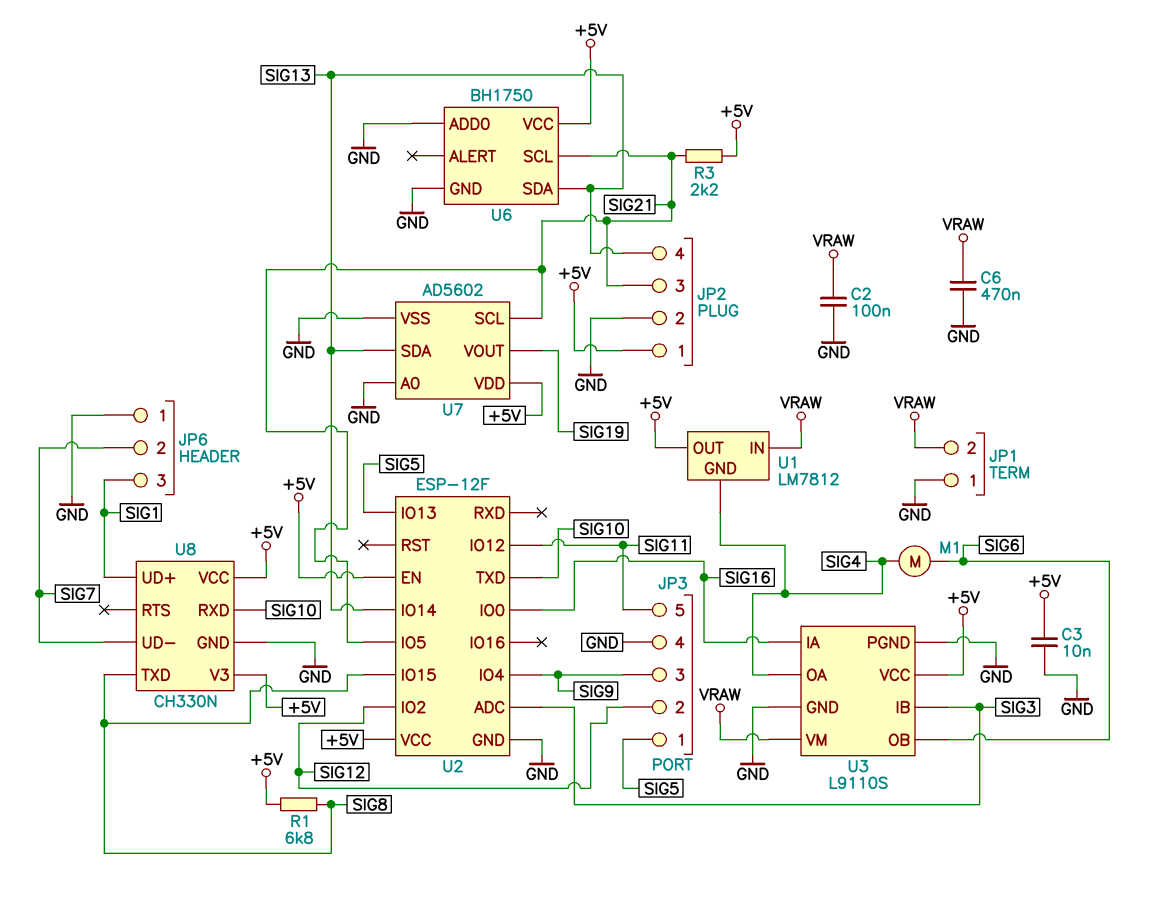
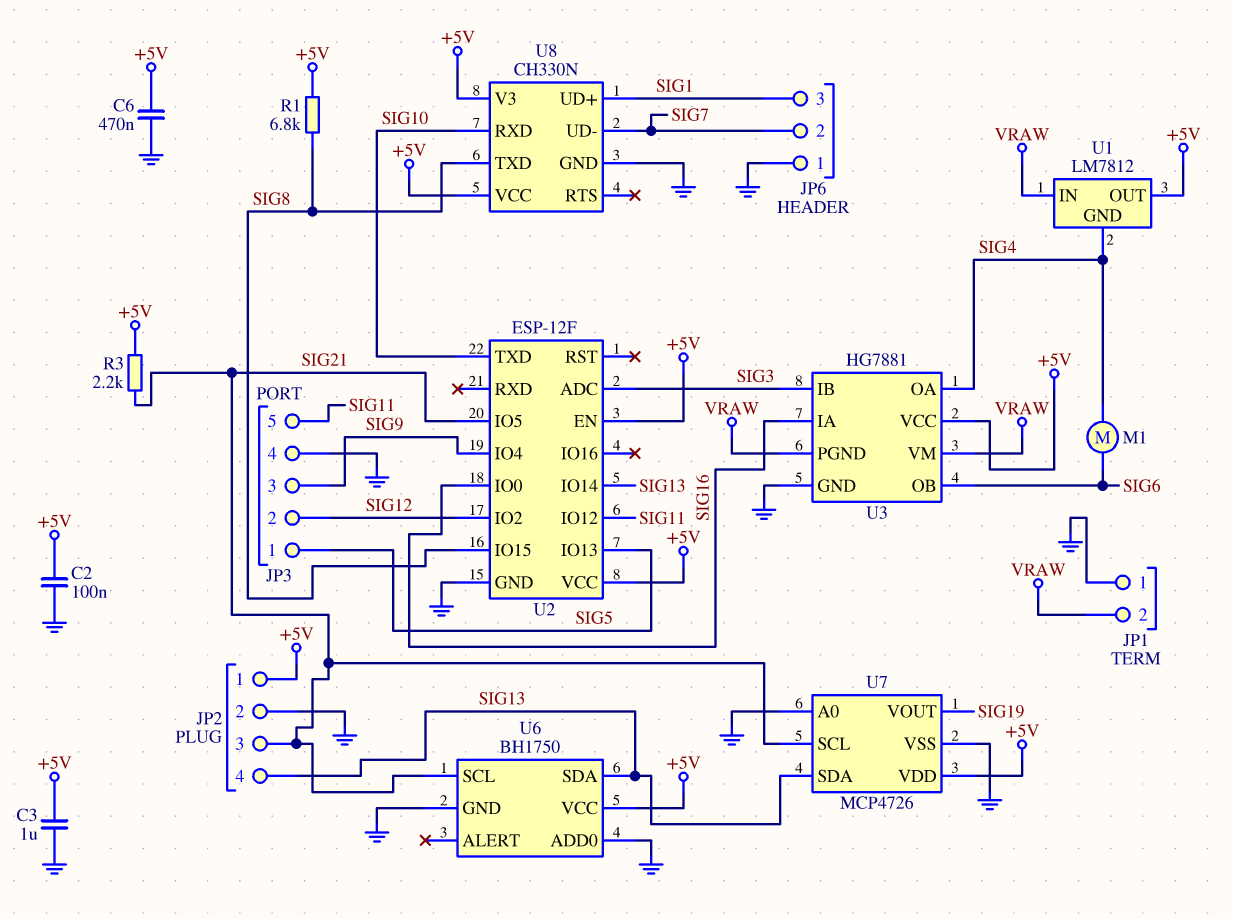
C2: 100nF (GND, VRAW) -> 100nF (+5V, GND)
C3: 10nF (+5V, GND) -> 1uF (+5V, GND)
C6: 470nF (GND, VRAW) -> 470nF (+5V, GND)
U3: L9110S -> HG7881
U3 pin PGND: GND -> VRAW
U7: AD5602 -> MCP4726

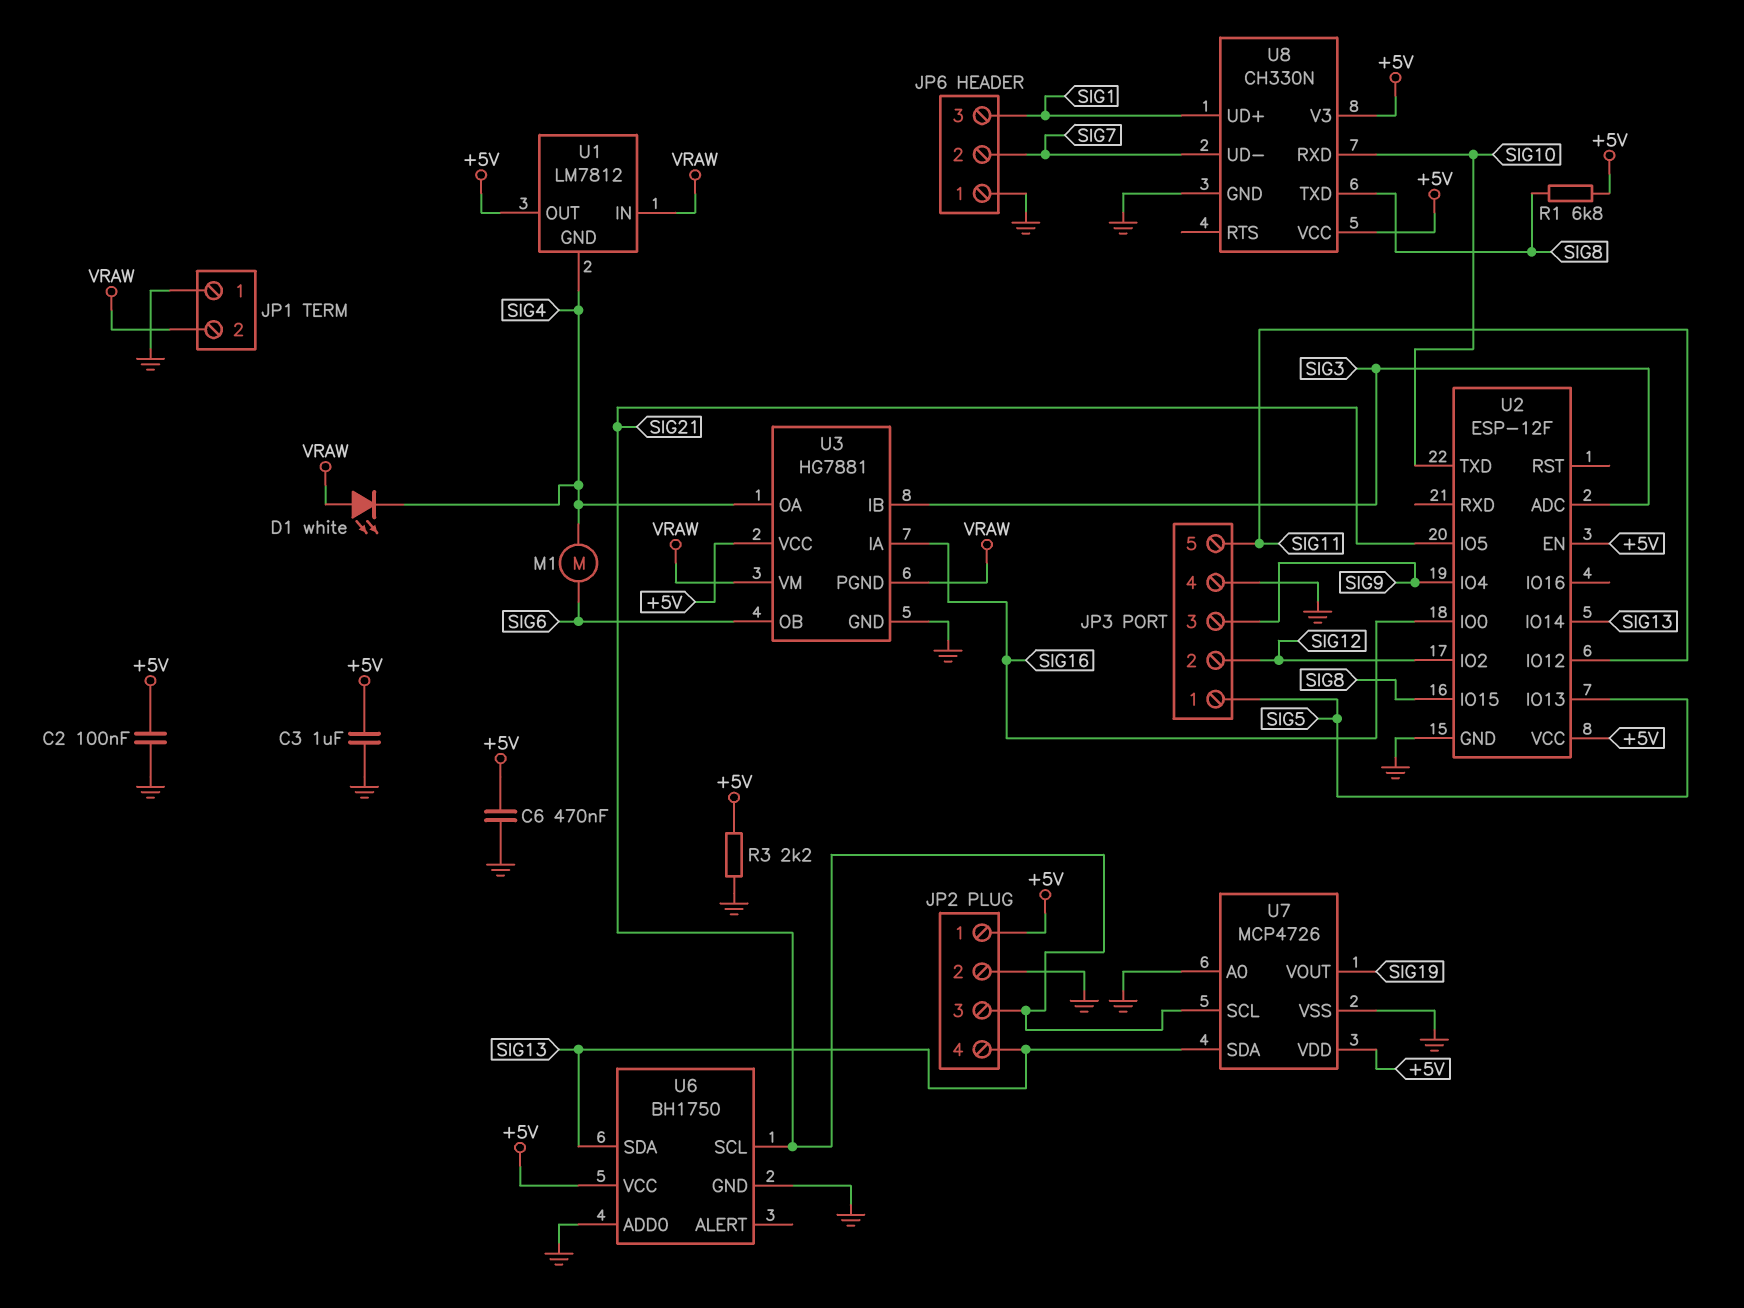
D1: none -> LED white (A VRAW, K SIG4)
R3: 2.2k (+5V, SIG21) -> 2.2k (+5V, GND)

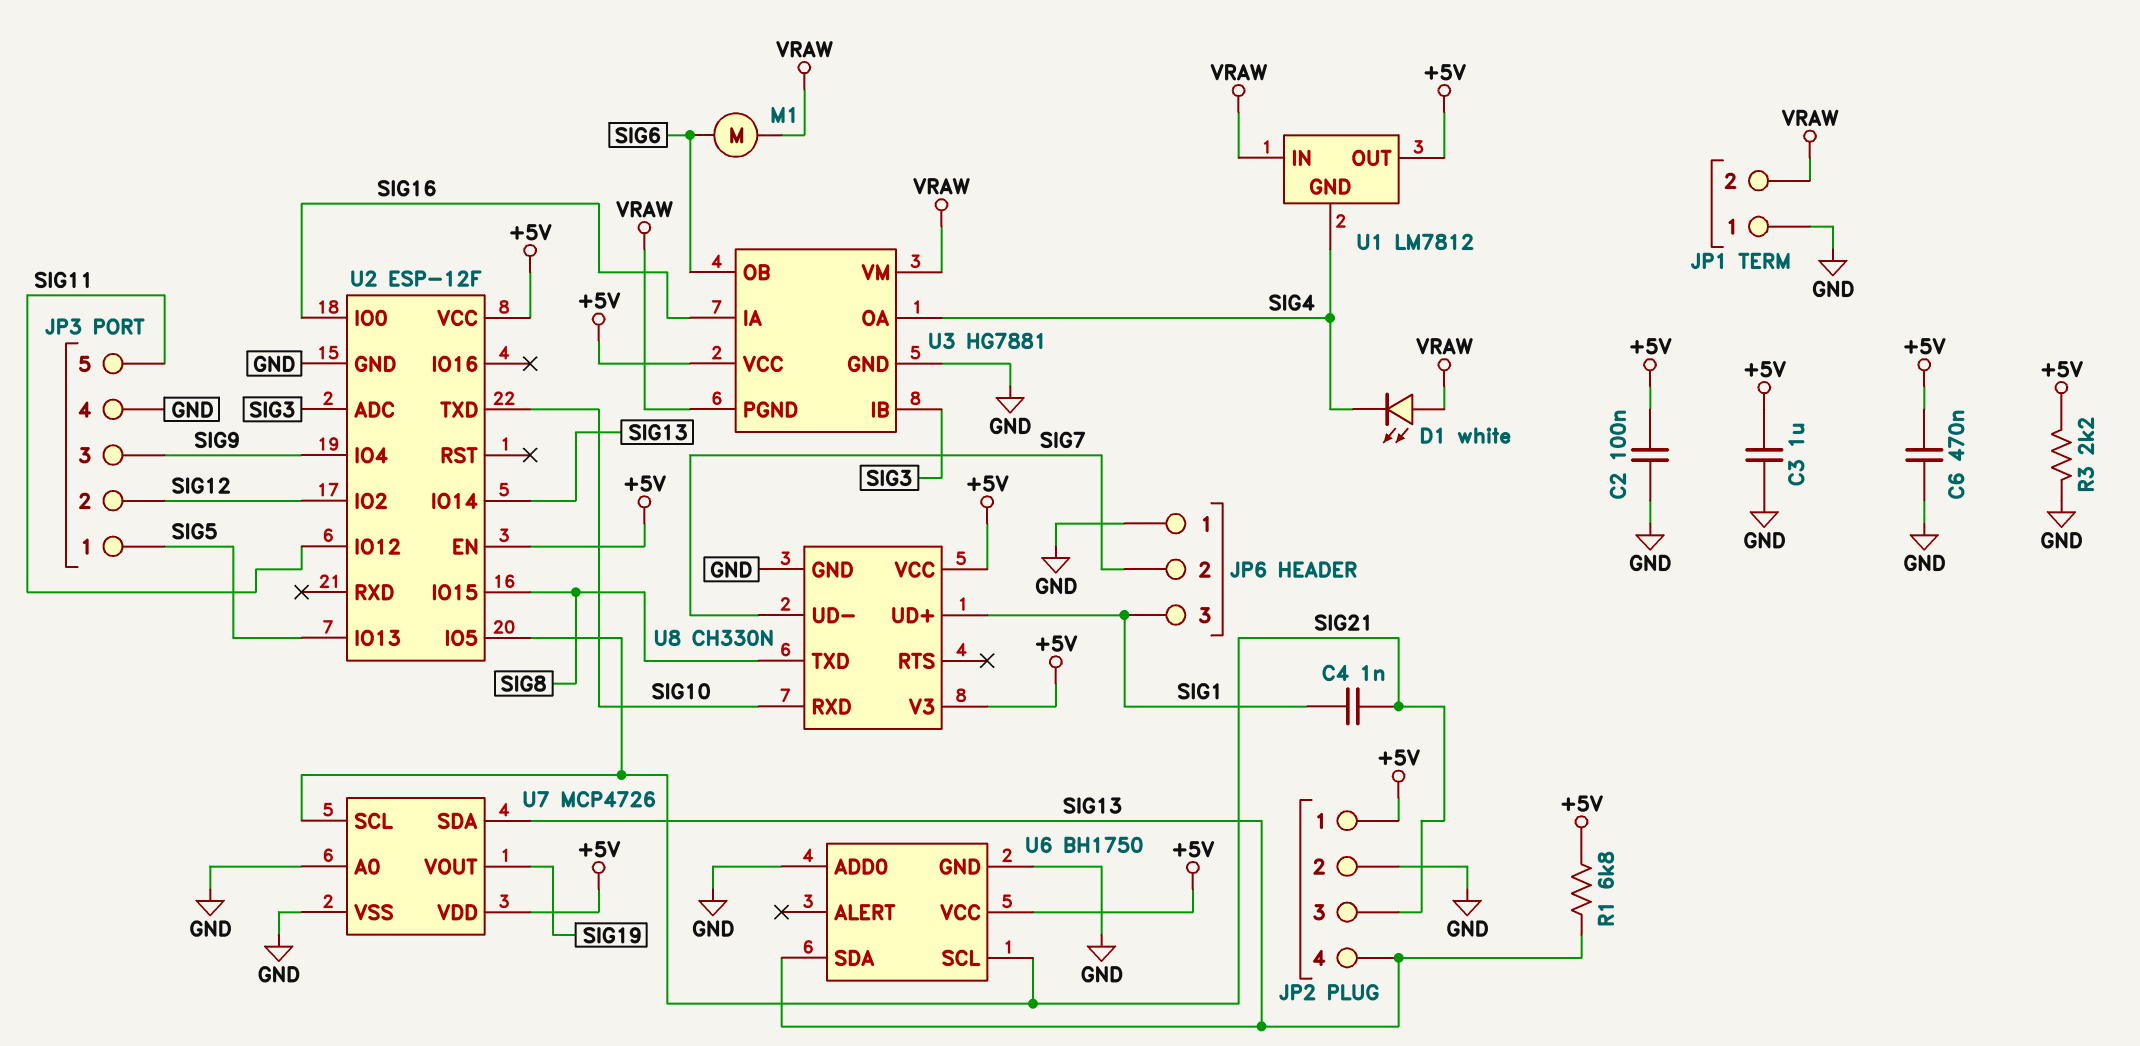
C4: none -> 1nF (SIG1, SIG21)
M1: motor (SIG4, SIG6) -> motor (SIG6, VRAW)
R1: 6.8k (+5V, SIG8) -> 6.8k (+5V, SIG13)

